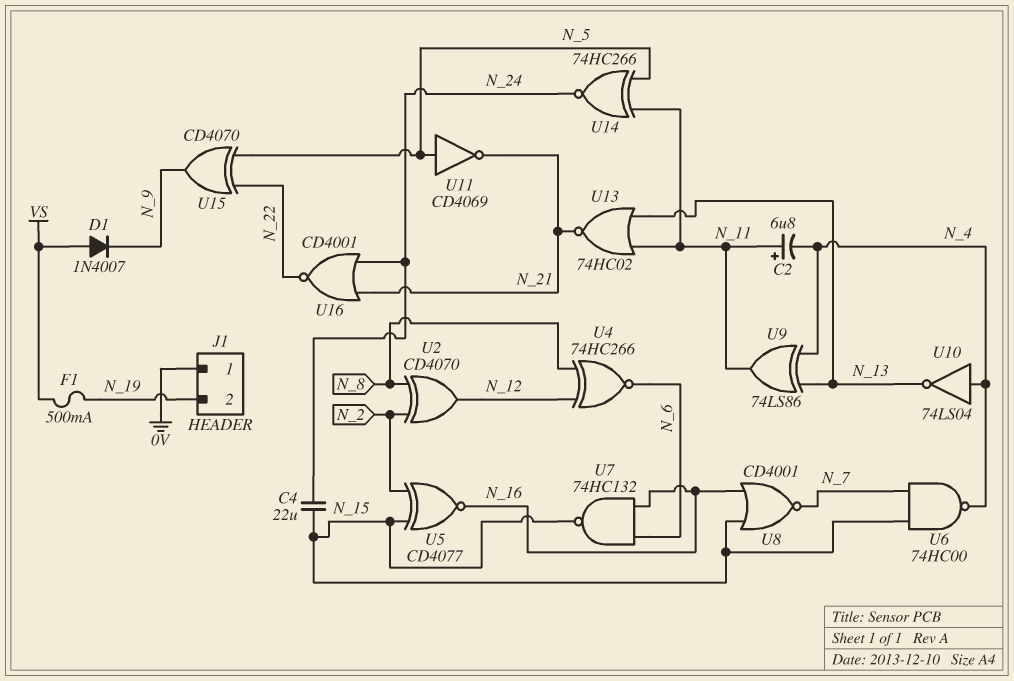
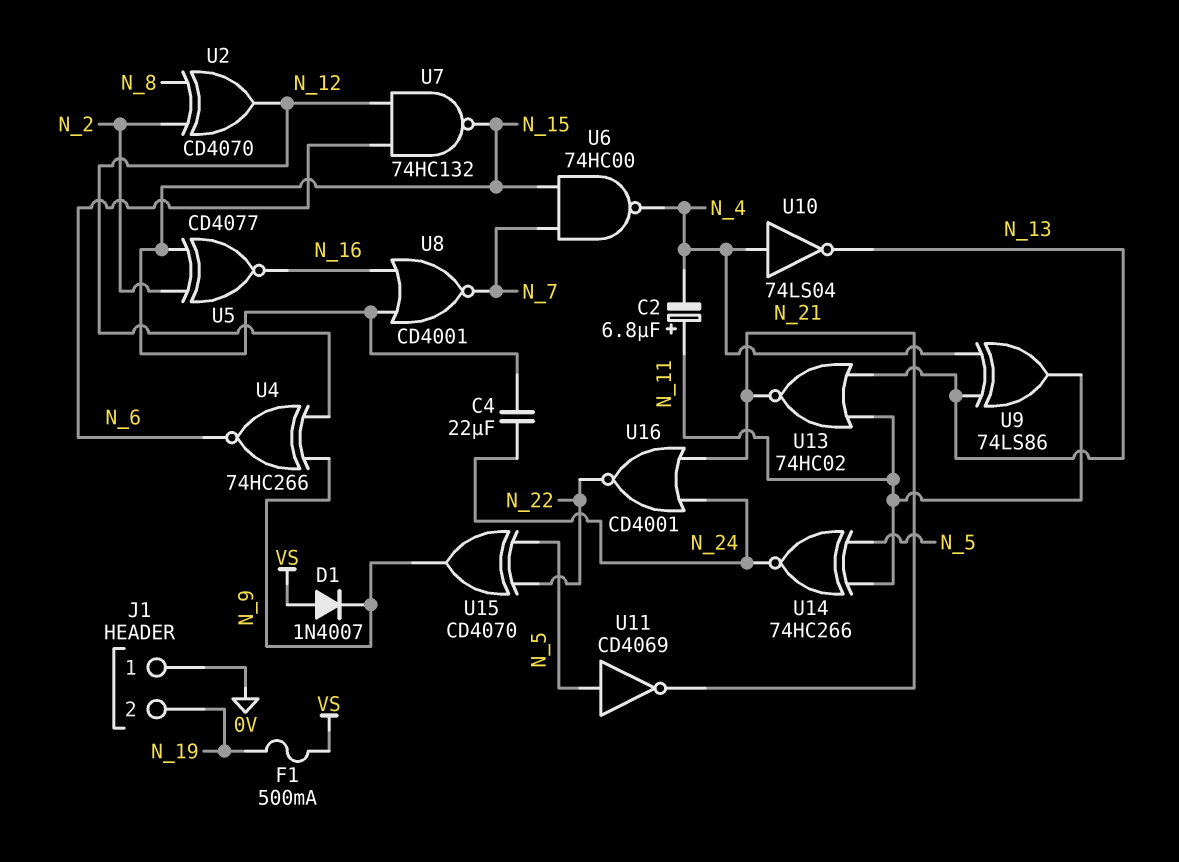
U4: XNOR 74HC266 (in N_8, in N_12, out N_6) -> XNOR 74HC266 (in N_9, in N_12, out N_6)
U7: NAND 74HC132 (in N_6, in N_16, out N_15) -> NAND 74HC132 (in N_6, in N_12, out N_15)

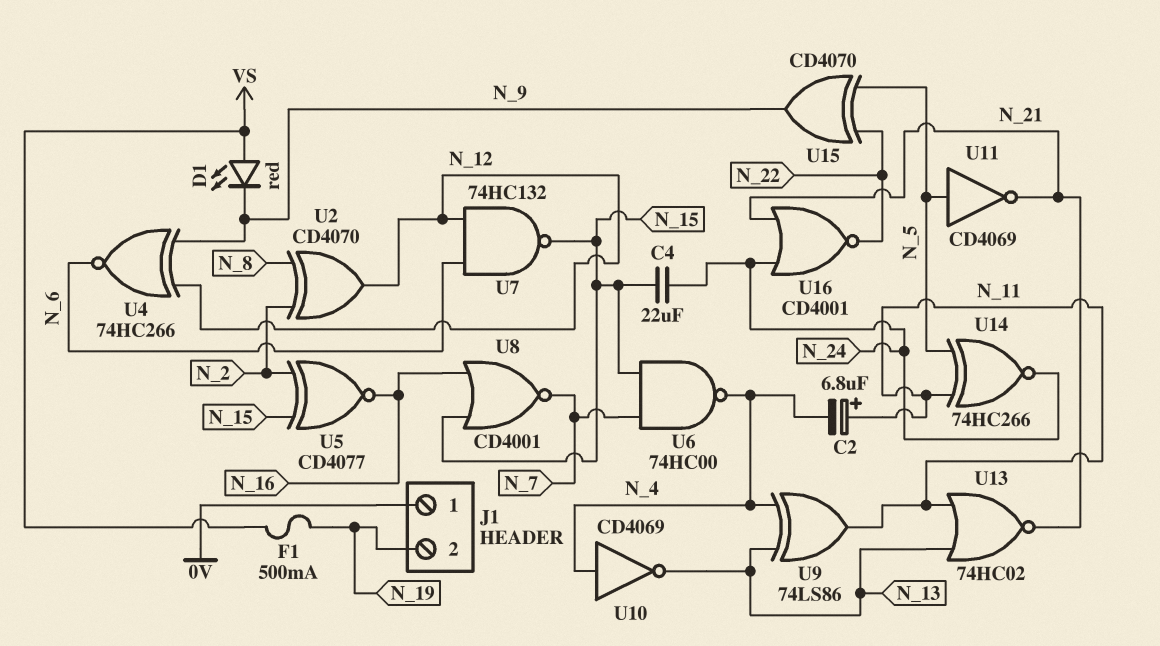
D1: diode 1N4007 (A VS, K N_9) -> LED red (A VS, K N_9)
U10: NOT 74LS04 (in N_4, out N_13) -> NOT CD4069 (in N_4, out N_13)

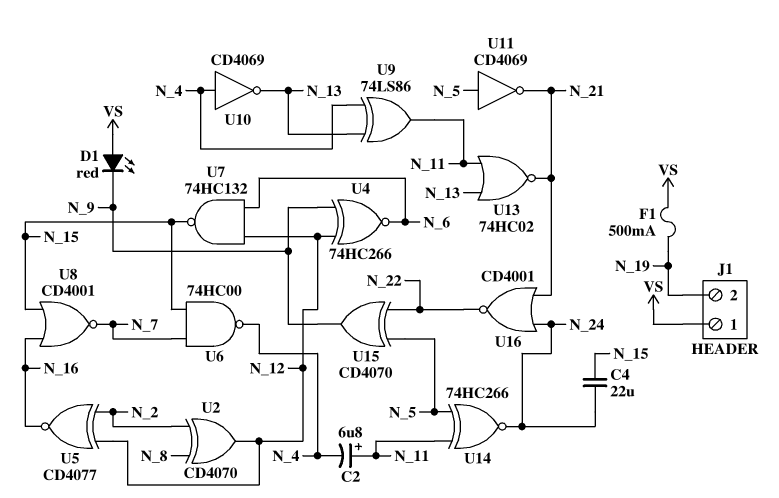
J1 pin 1: 0V -> VS
U5: XNOR CD4077 (in N_2, in N_15, out N_16) -> XNOR CD4077 (in N_2, in N_12, out N_16)

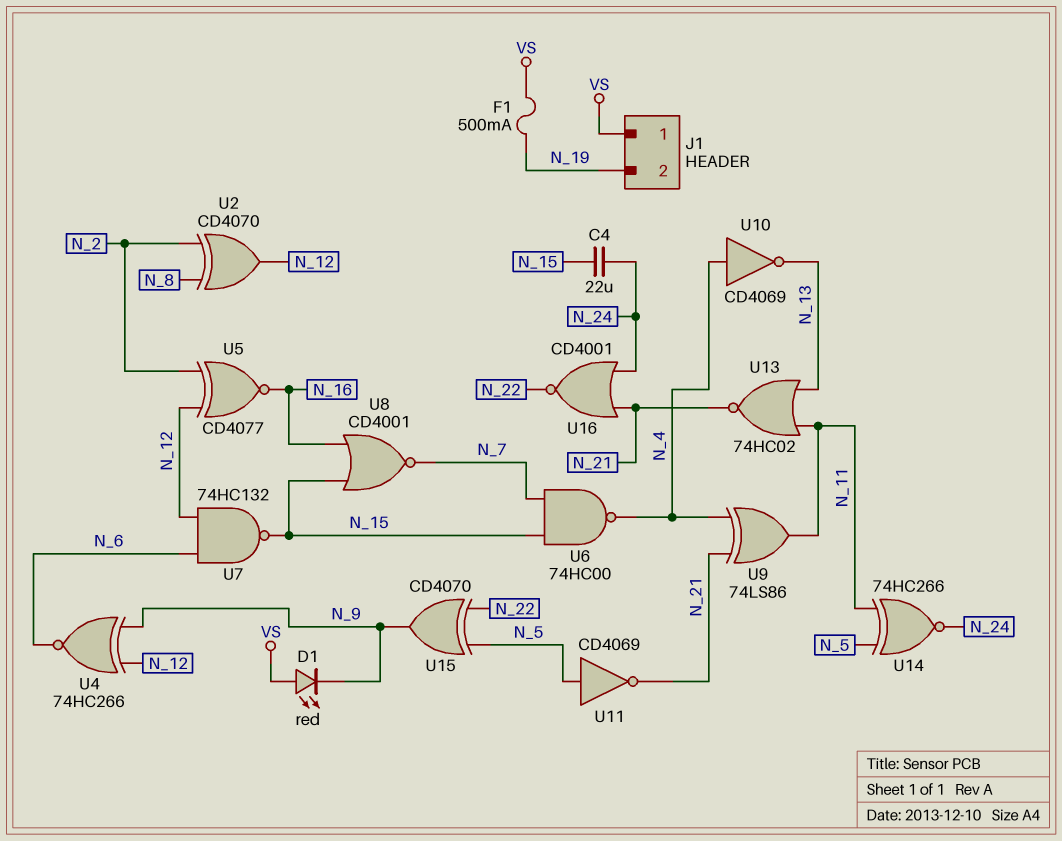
C2: 6.8uF (plus N_11, minus N_4) -> none
U9: XOR 74LS86 (in N_4, in N_13, out N_11) -> XOR 74LS86 (in N_4, in N_21, out N_11)

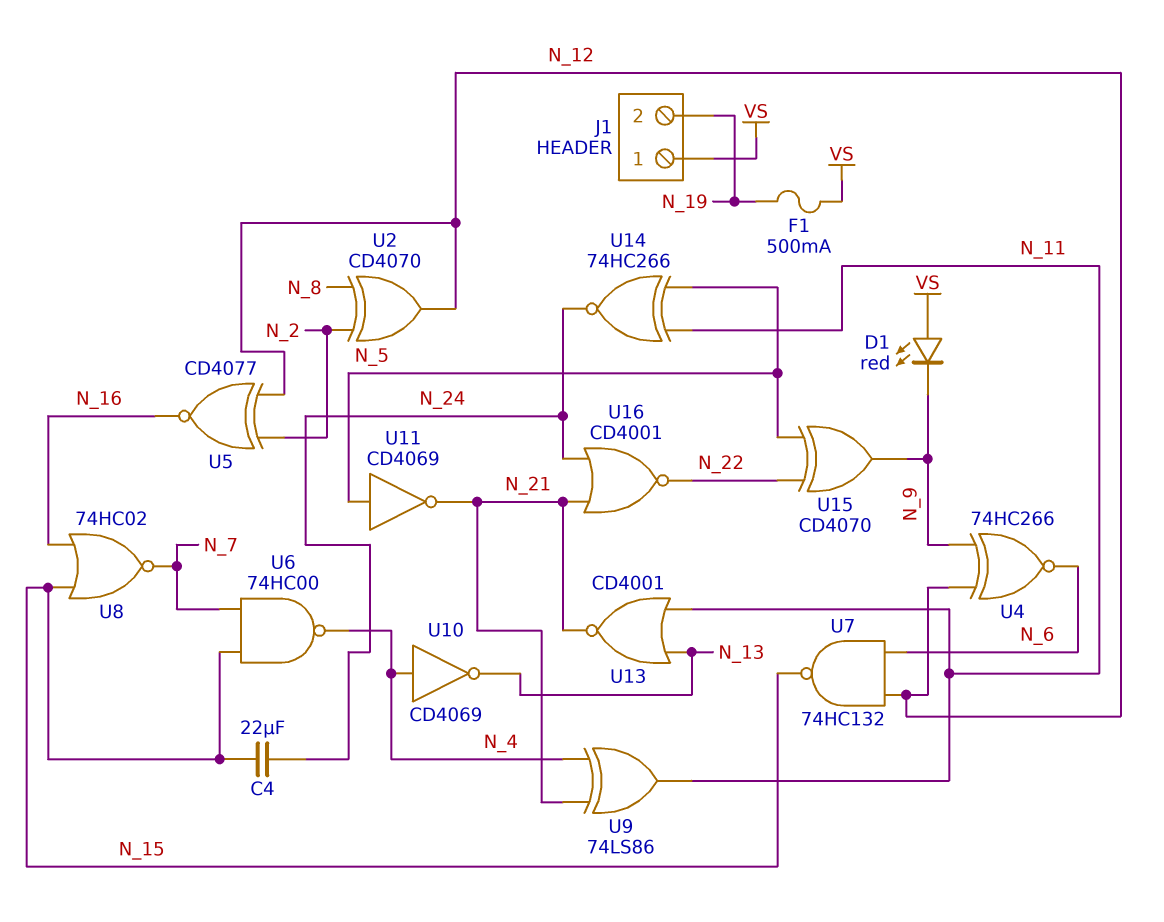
U8: NOR CD4001 (in N_15, in N_16, out N_7) -> NOR 74HC02 (in N_15, in N_16, out N_7)
U13: NOR 74HC02 (in N_11, in N_13, out N_21) -> NOR CD4001 (in N_11, in N_13, out N_21)

